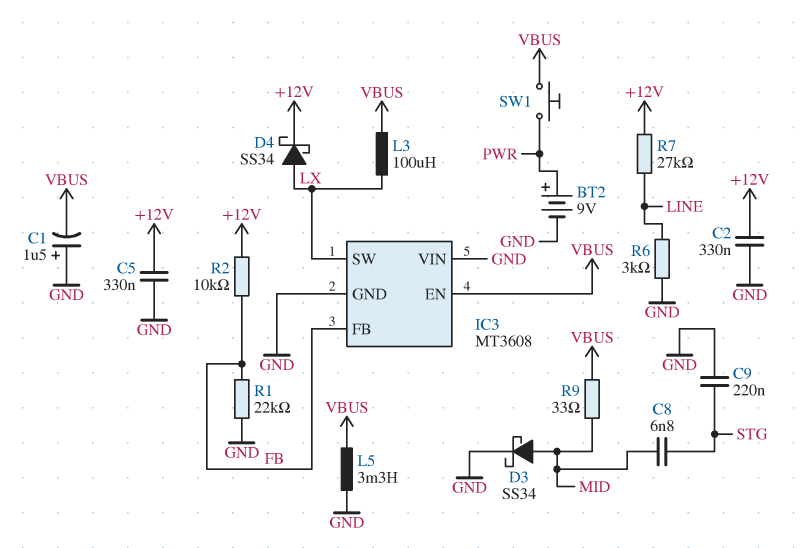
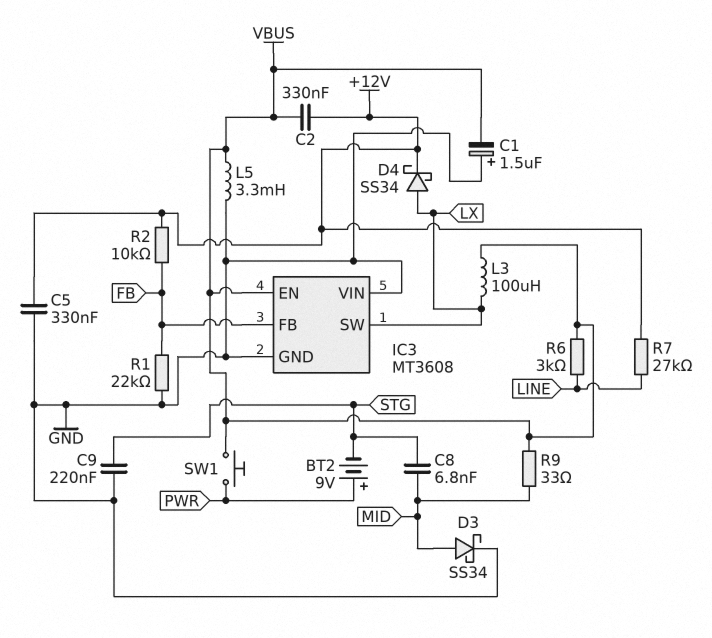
BT2: 9V (plus PWR, minus GND) -> 9V (plus PWR, minus STG)
C2: 330nF (+12V, GND) -> 330nF (+12V, VBUS)
R6: 3k (GND, LINE) -> 3k (LINE, VBUS)

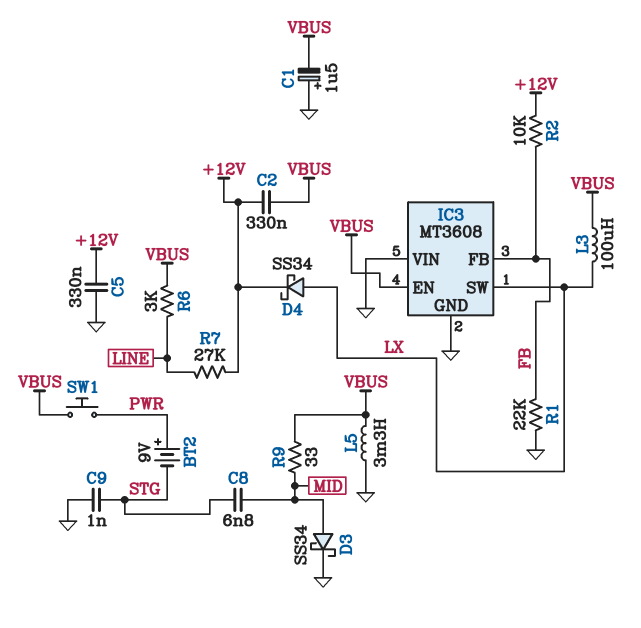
C9: 220nF (GND, STG) -> 1nF (GND, STG)

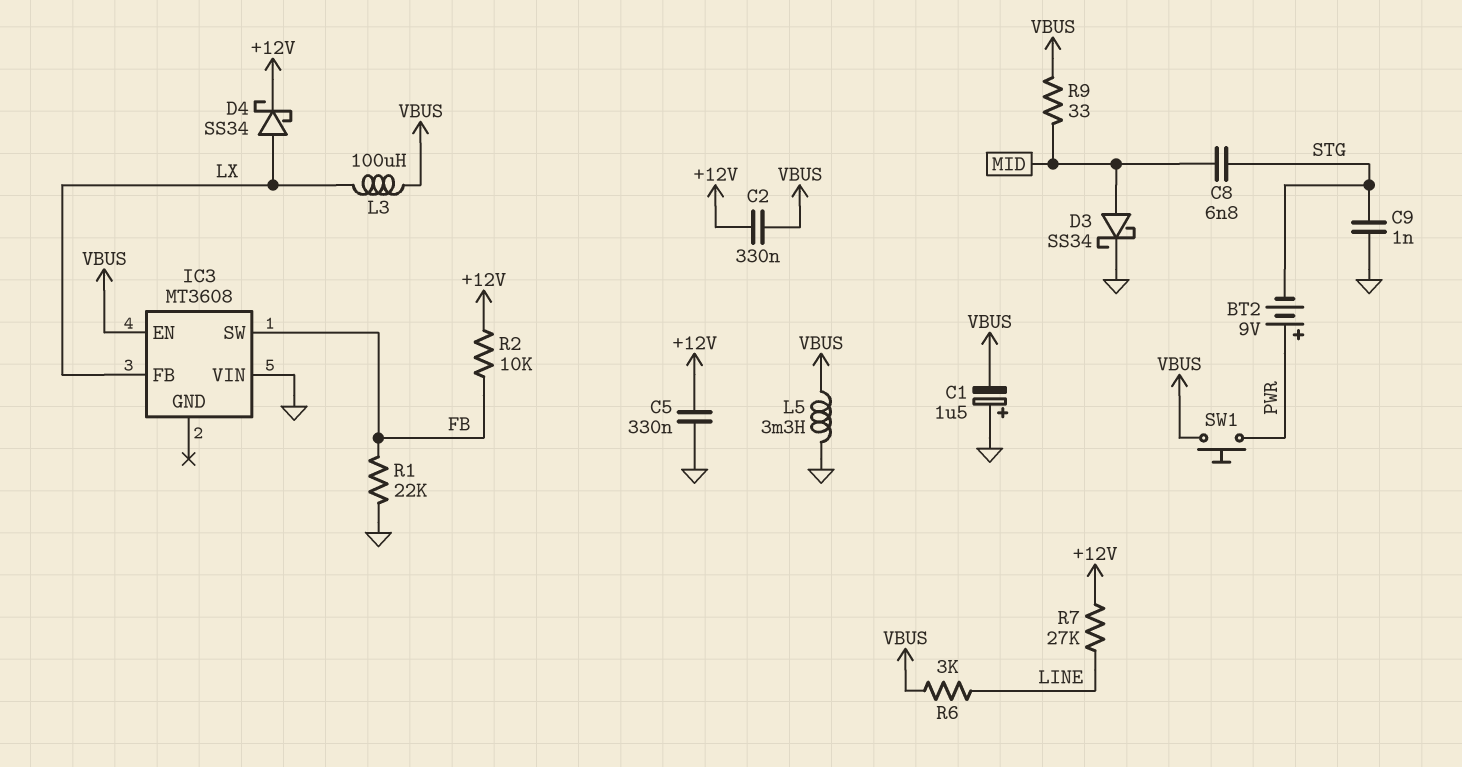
IC3 pin FB: FB -> LX
IC3 pin GND: GND -> none
IC3 pin SW: LX -> FB

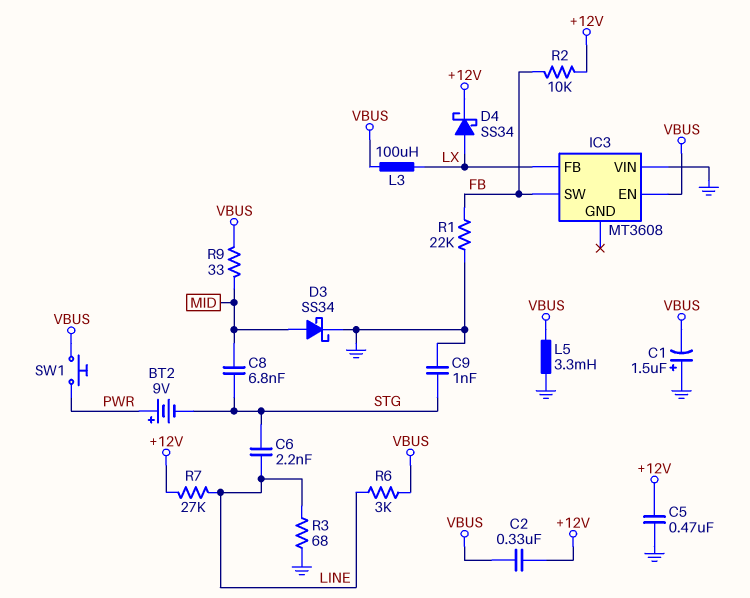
C5: 330nF (+12V, GND) -> 470nF (+12V, GND)
C6: none -> 2.2nF (LINE, STG)
R3: none -> 68 (GND, LINE)

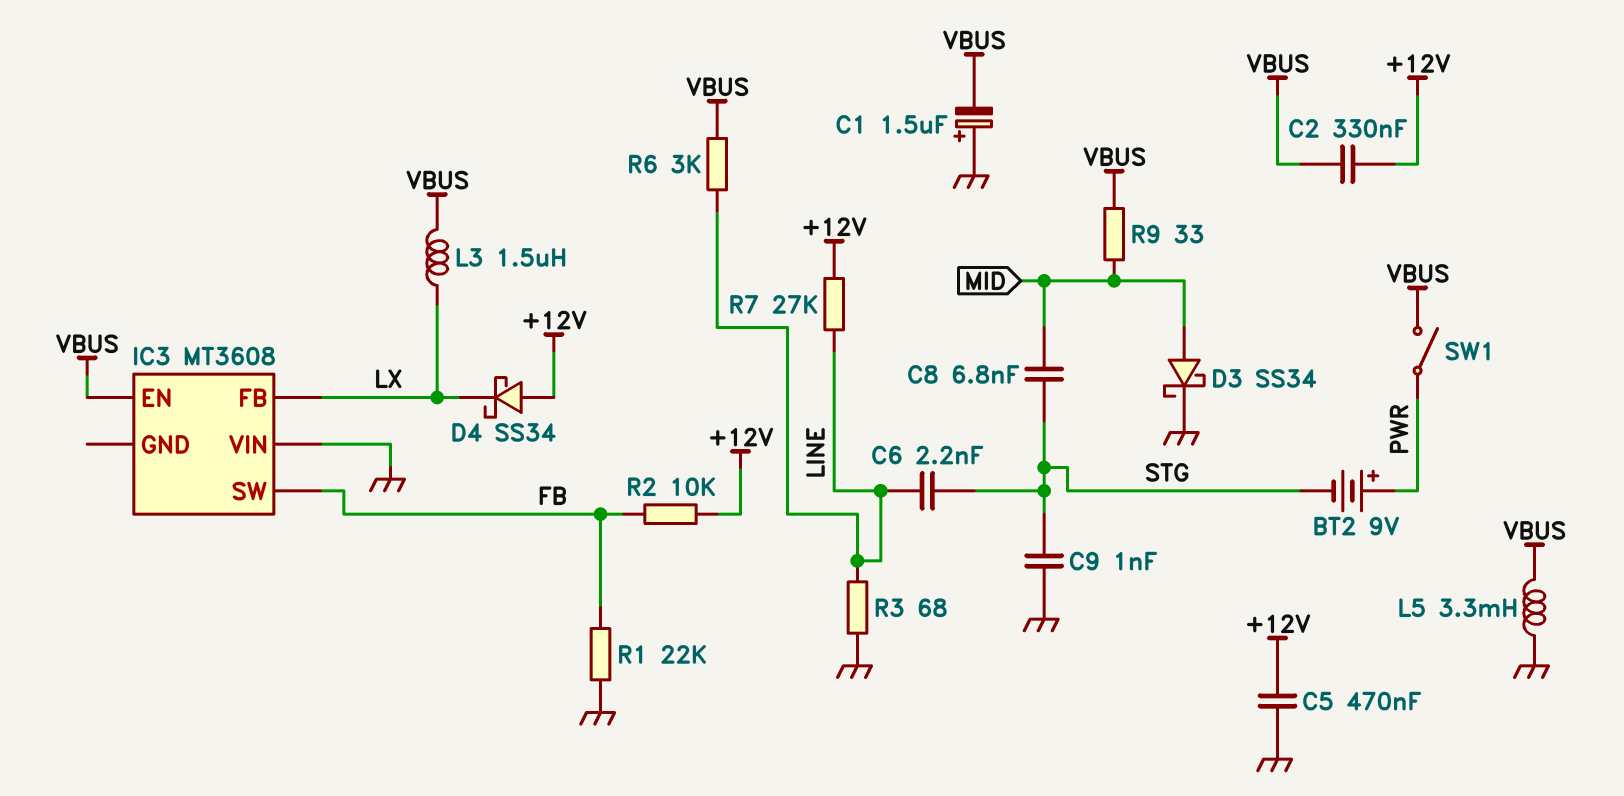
D4: schottky SS34 (A LX, K +12V) -> schottky SS34 (A +12V, K LX)
L3: 100uH (LX, VBUS) -> 1.5uH (LX, VBUS)
SW1: button (PWR, VBUS) -> switch (PWR, VBUS)

